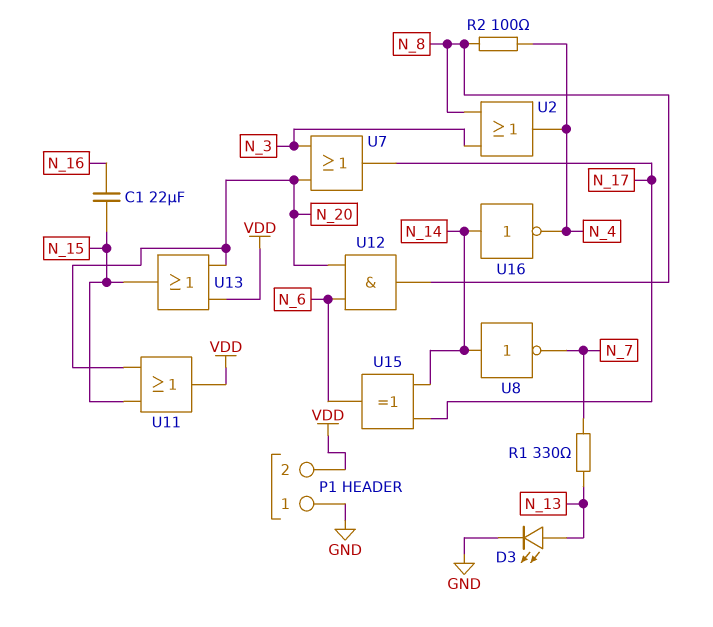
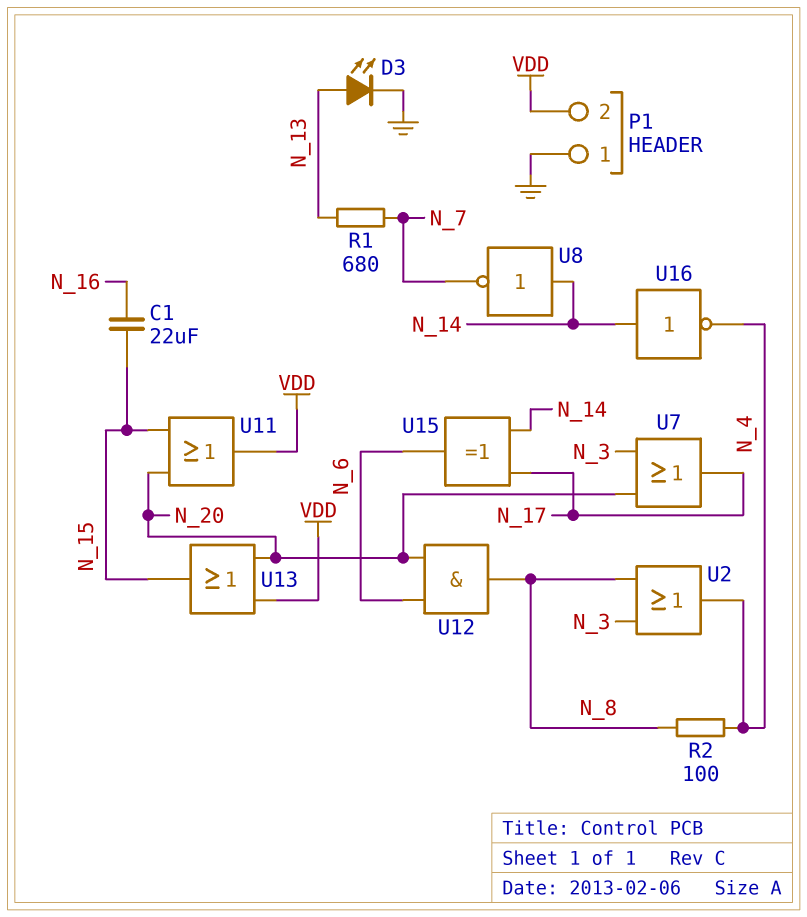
R1: 330 (N_7, N_13) -> 680 (N_7, N_13)

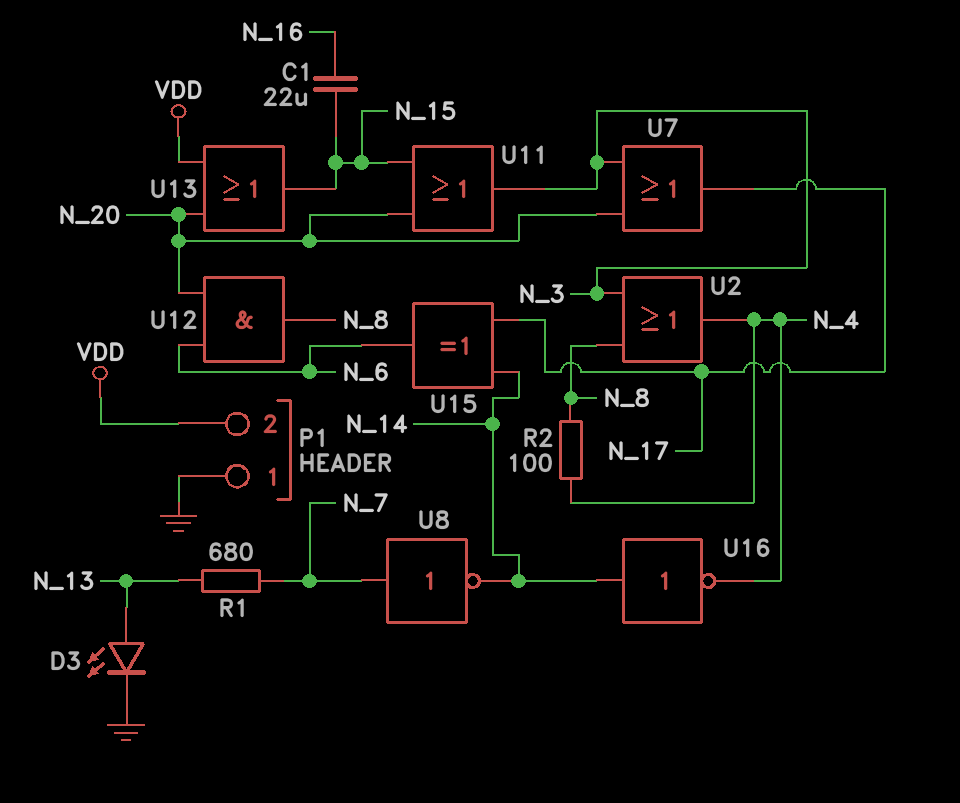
U8: NOT (in N_14, out N_7) -> NOT (in N_7, out N_14)
U11: OR (in N_15, in N_20, out VDD) -> OR (in N_15, in N_20, out N_3)

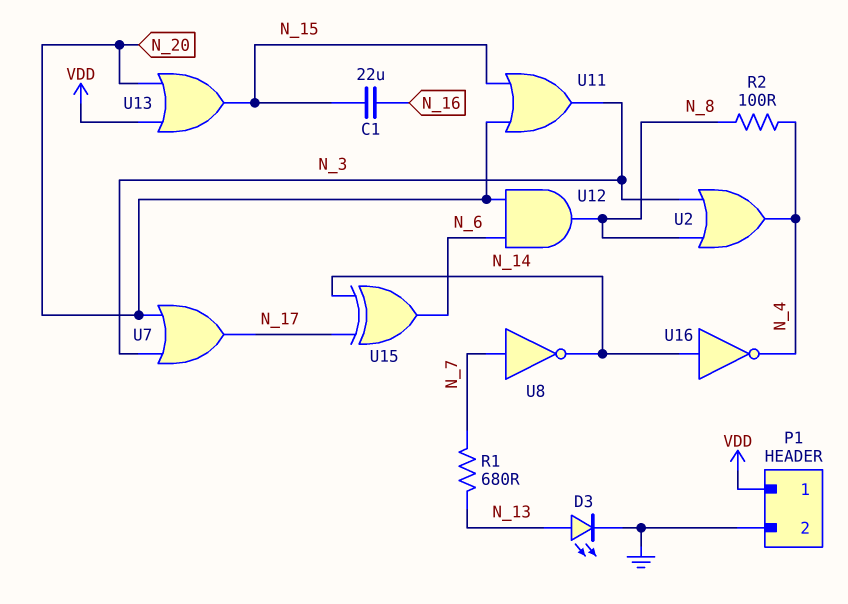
P1 pin 1: GND -> VDD
P1 pin 2: VDD -> GND

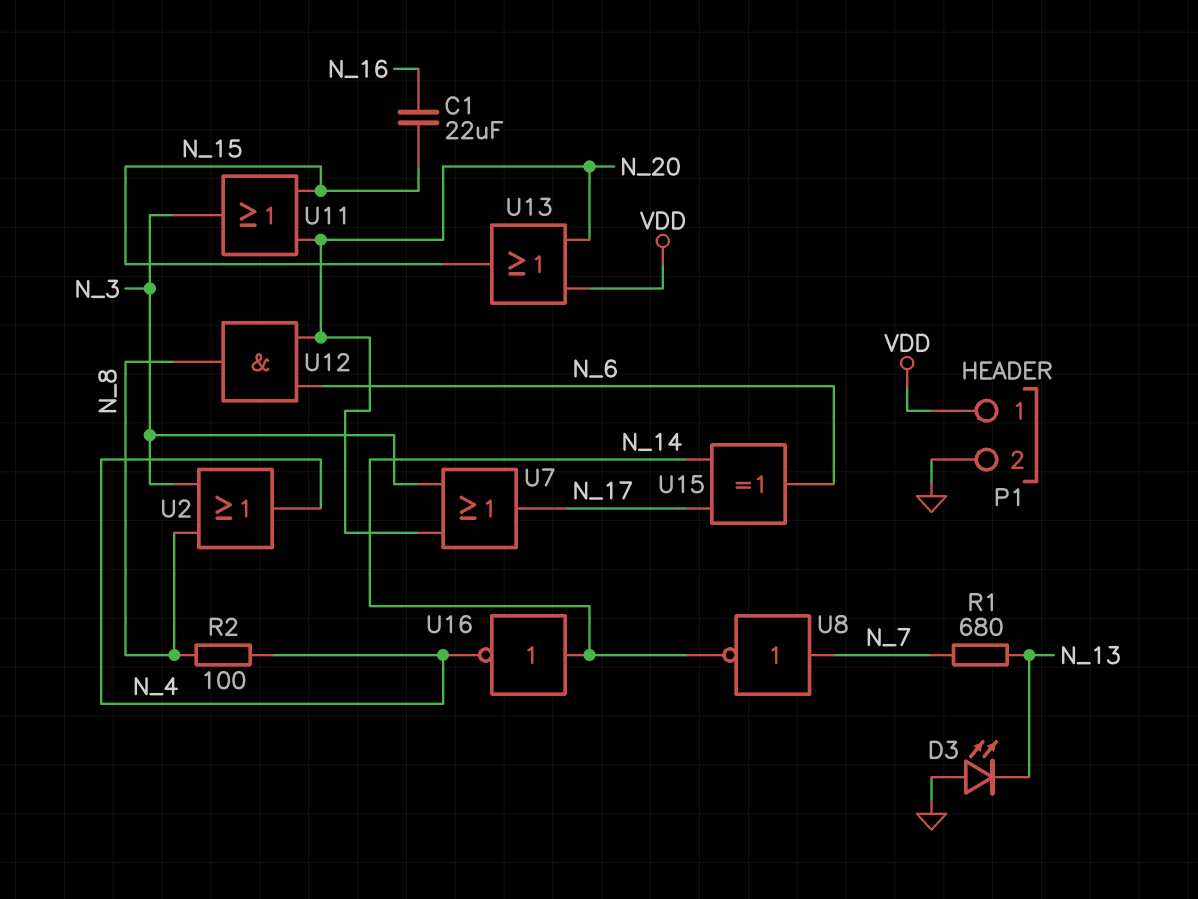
D3: LED (A N_13, K GND) -> LED (A GND, K N_13)

